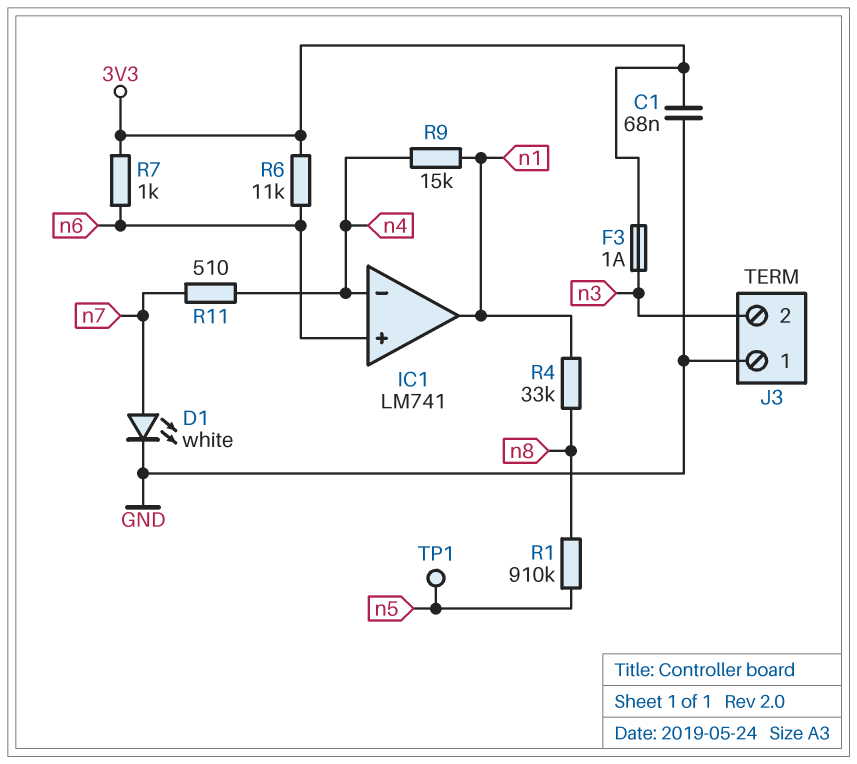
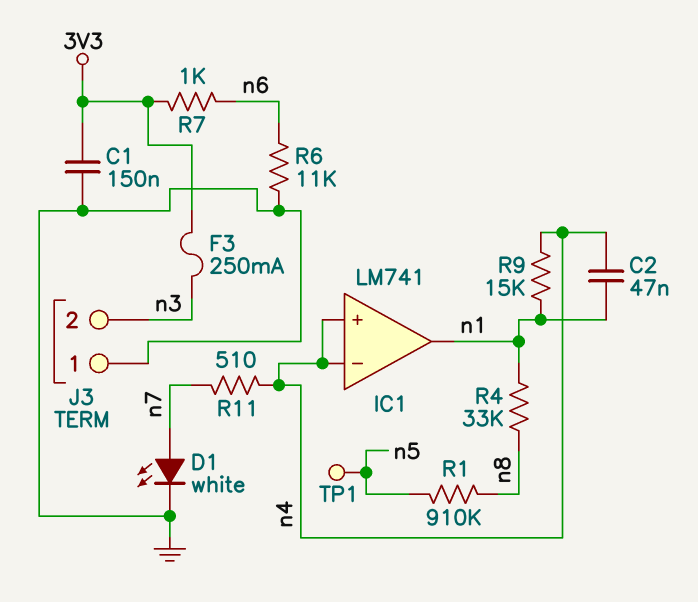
C1: 68nF (3V3, GND) -> 150nF (3V3, GND)
C2: none -> 47nF (n1, n4)
F3: 1A (3V3, n3) -> 250mA (3V3, n3)
IC1 pin in+: n6 -> n4
R6: 11k (3V3, n6) -> 11k (GND, n6)

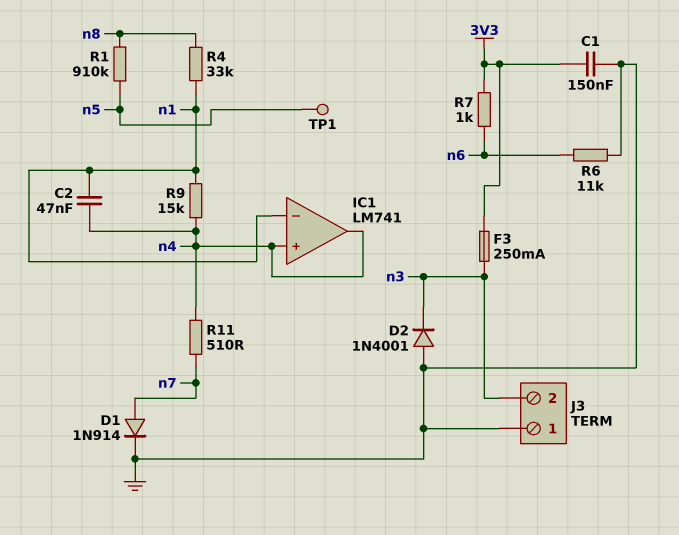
D1: LED white (A n7, K GND) -> diode 1N914 (A n7, K GND)
D2: none -> diode 1N4001 (A GND, K n3)
IC1 pin in-: n4 -> n1
IC1 pin out: n1 -> n4

